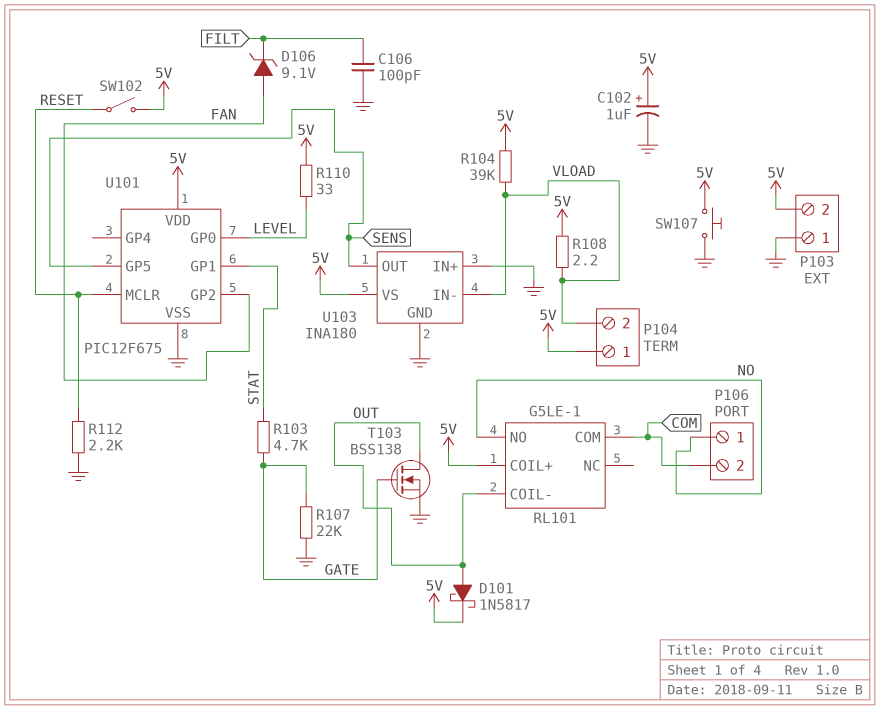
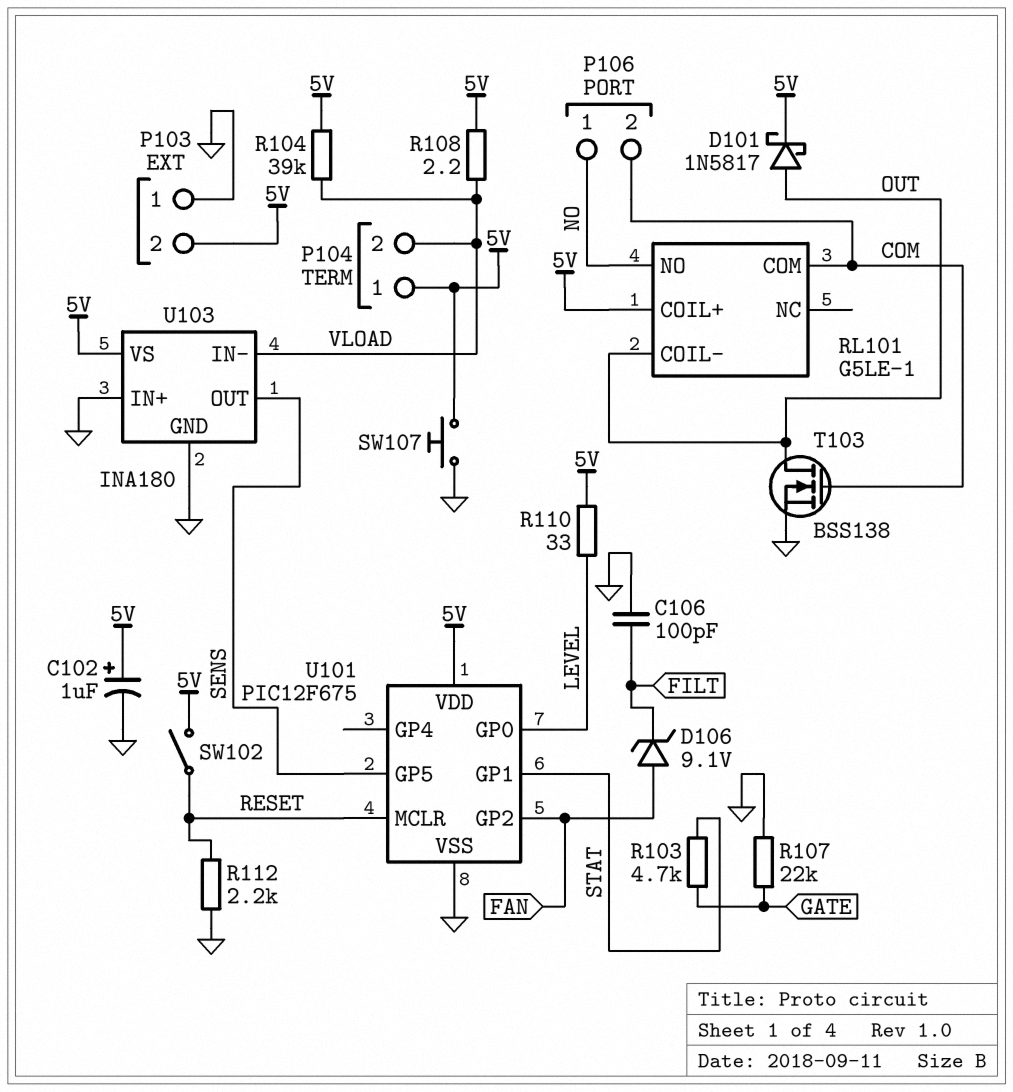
T103: NMOS BSS138 (G GATE, D OUT, S GND) -> NMOS BSS138 (G COM, D OUT, S GND)

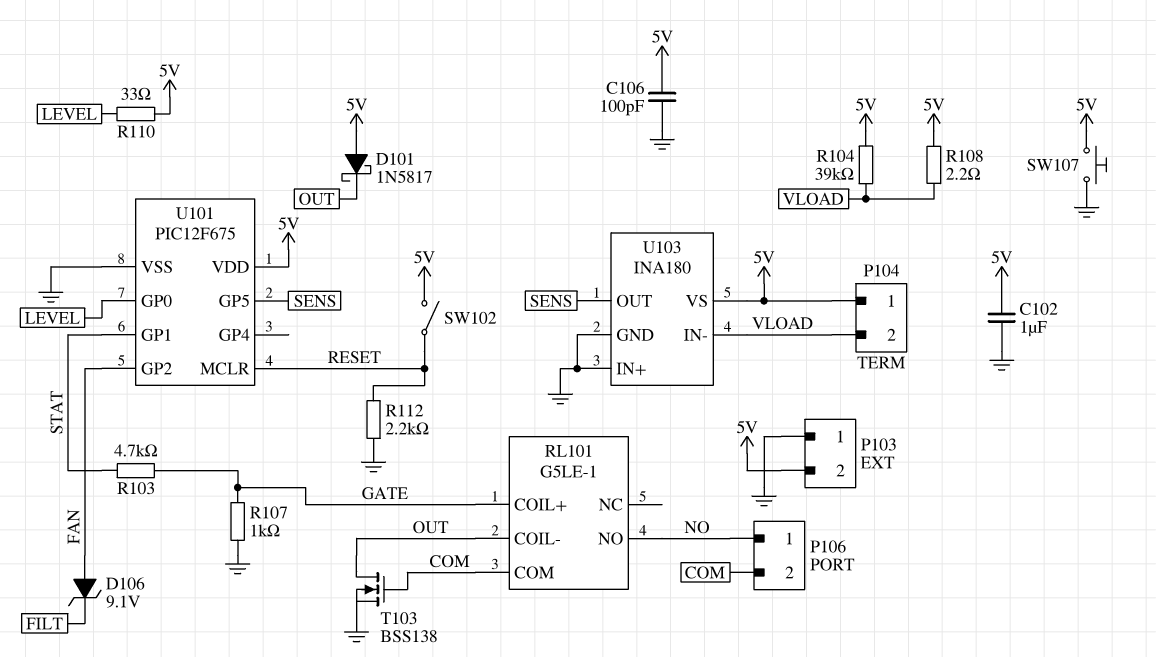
C102: 1uF (plus 5V, minus GND) -> 1uF (5V, GND)
C106: 100pF (FILT, GND) -> 100pF (5V, GND)
D101: schottky 1N5817 (A OUT, K 5V) -> schottky 1N5817 (A 5V, K OUT)
R107: 22k (GATE, GND) -> 1k (GATE, GND)
RL101 pin COIL+: 5V -> GATE

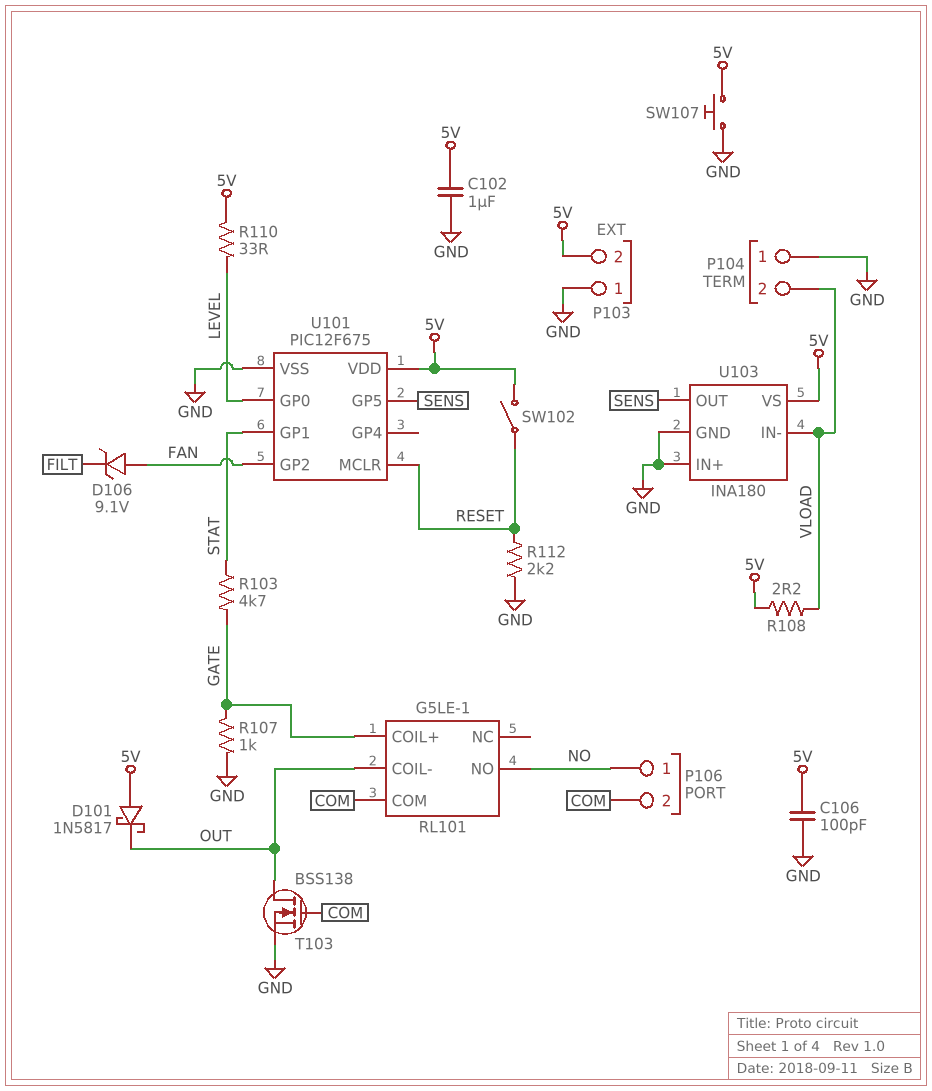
P104 pin 1: 5V -> GND
R104: 39k (5V, VLOAD) -> none

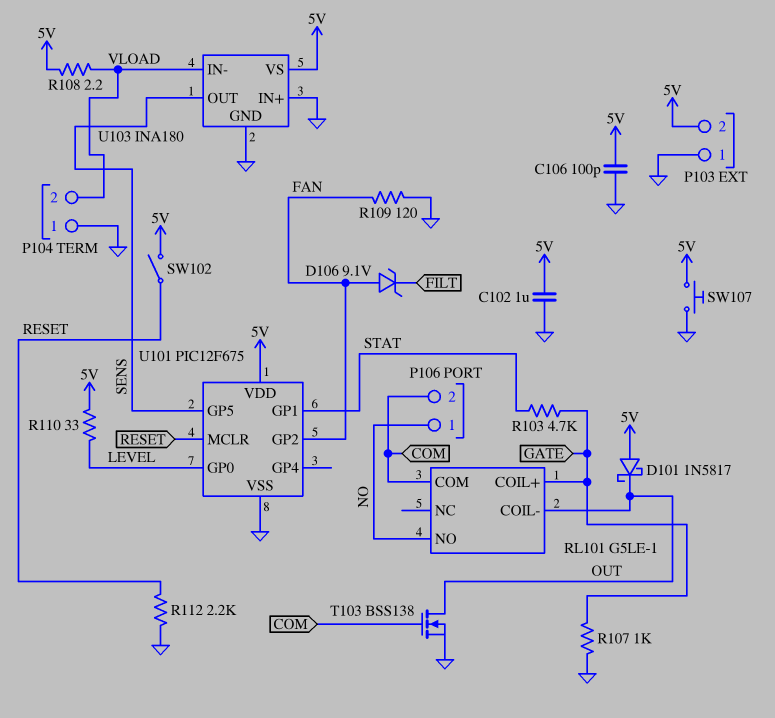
R109: none -> 120 (FAN, GND)

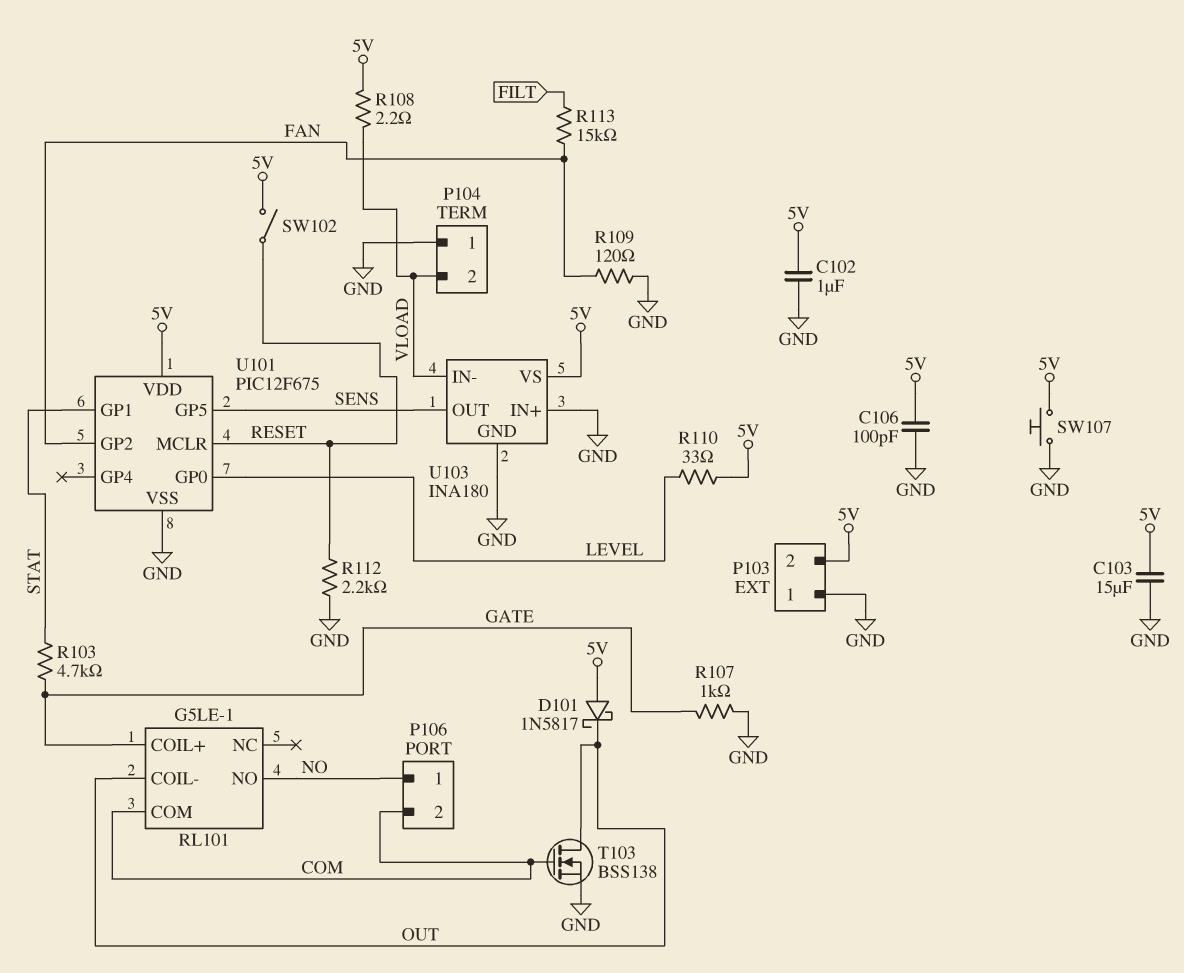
C103: none -> 15uF (5V, GND)
D106: zener 9.1V (A FAN, K FILT) -> none
R113: none -> 15k (FAN, FILT)

